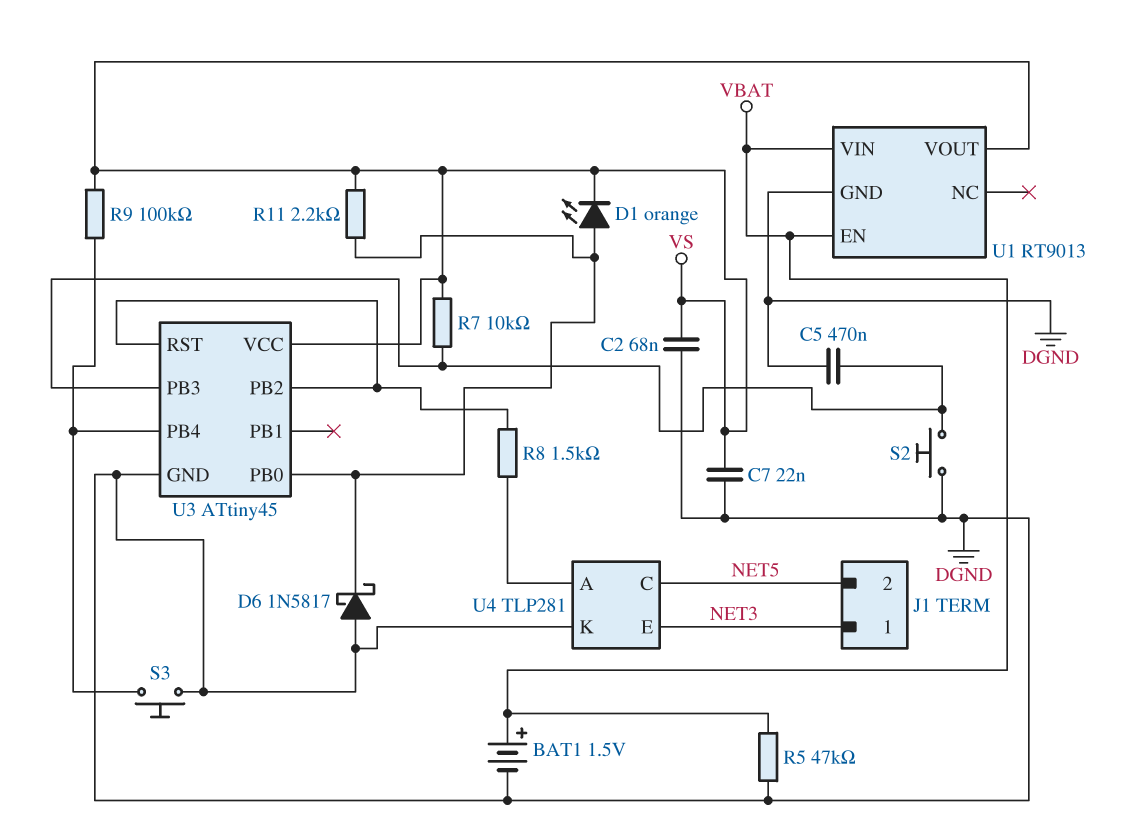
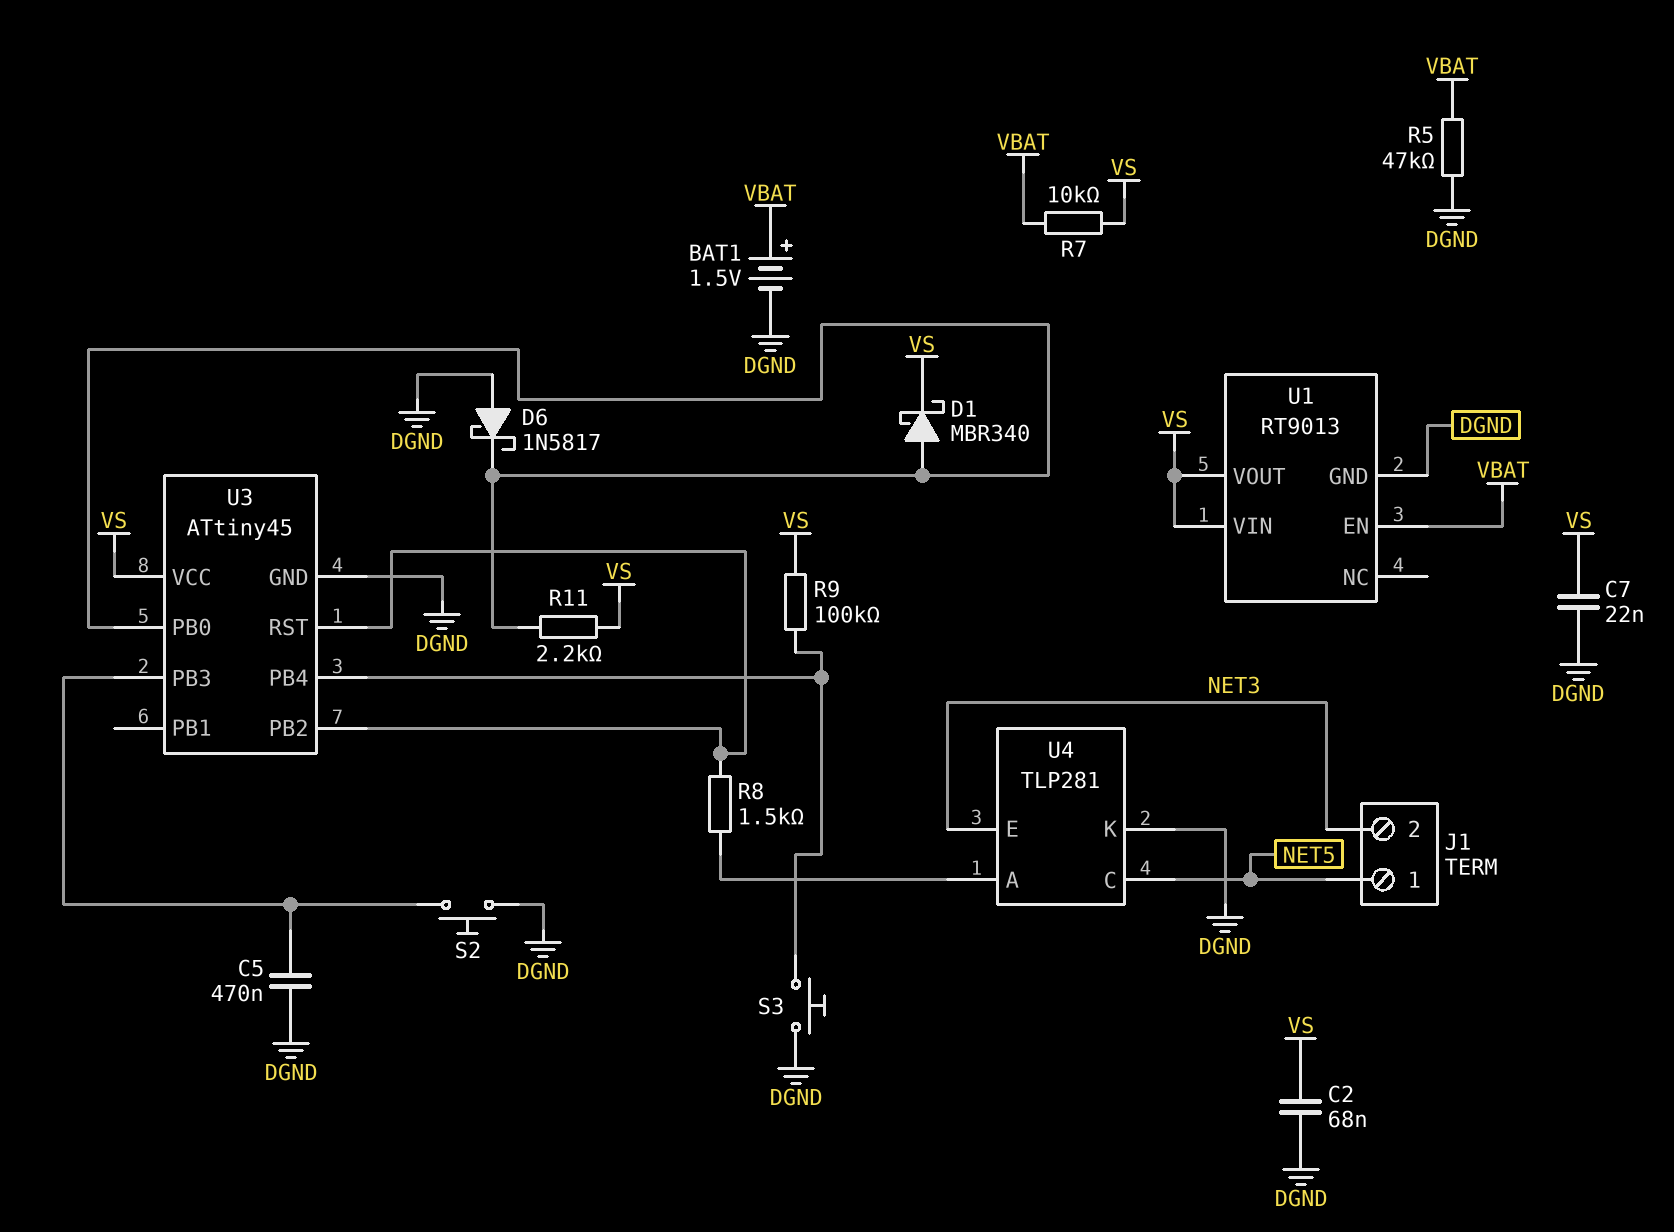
D1: LED orange (A U3/PB0, K VS) -> schottky MBR340 (A U3/PB0, K VS)
J1 pin 1: NET3 -> NET5
J1 pin 2: NET5 -> NET3
R7: 10k (U3/PB3, VS) -> 10k (VBAT, VS)
U1 pin VIN: VBAT -> VS

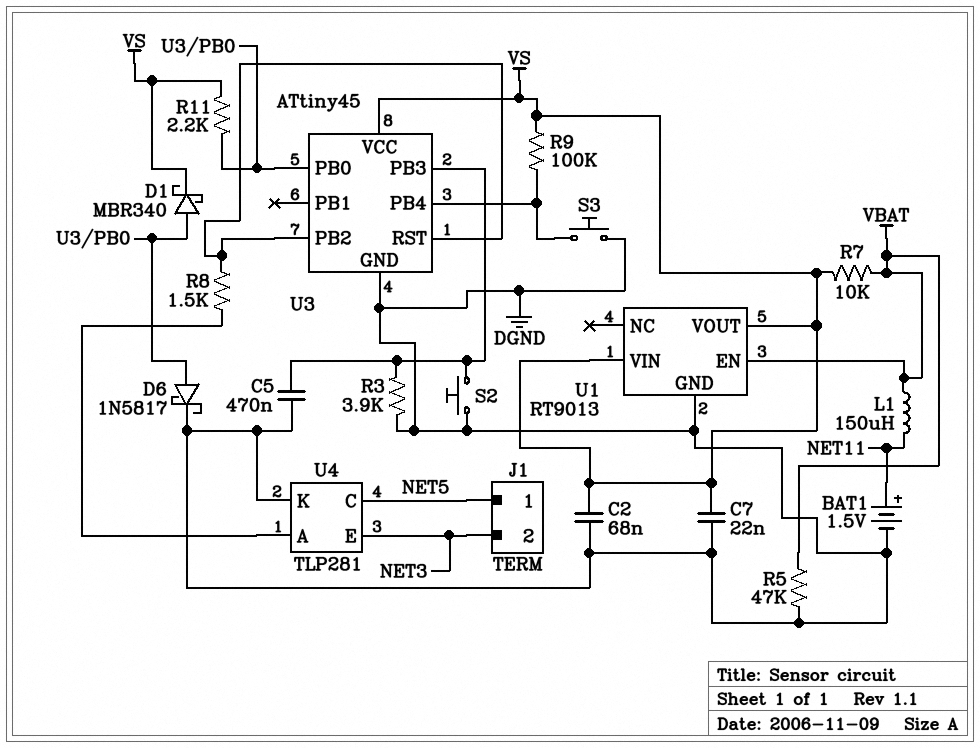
BAT1: 1.5V (plus VBAT, minus DGND) -> 1.5V (plus NET11, minus DGND)
D6: schottky 1N5817 (A DGND, K U3/PB0) -> schottky 1N5817 (A U3/PB0, K DGND)
L1: none -> 150uH (NET11, VBAT)
R3: none -> 3.9k (DGND, U3/PB3)

